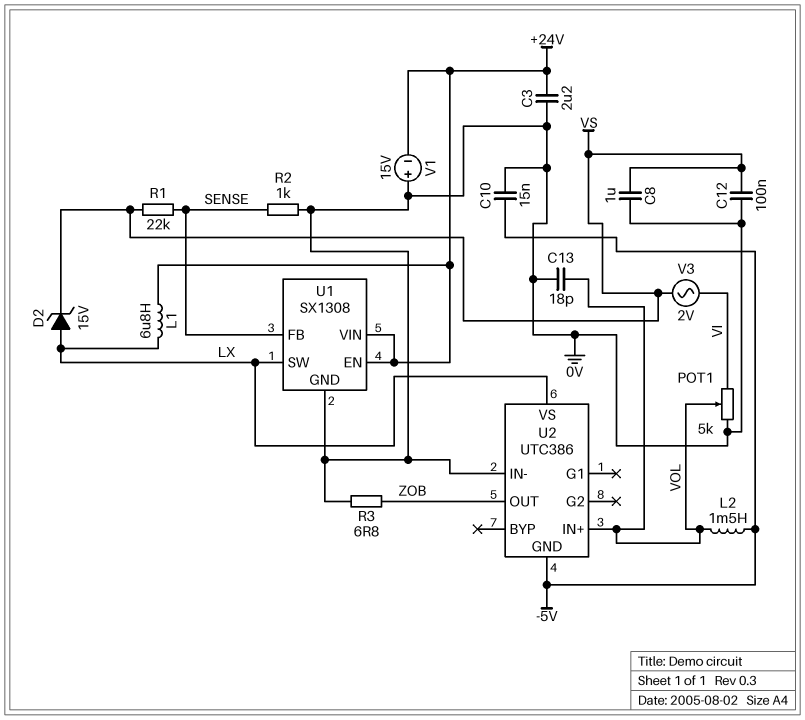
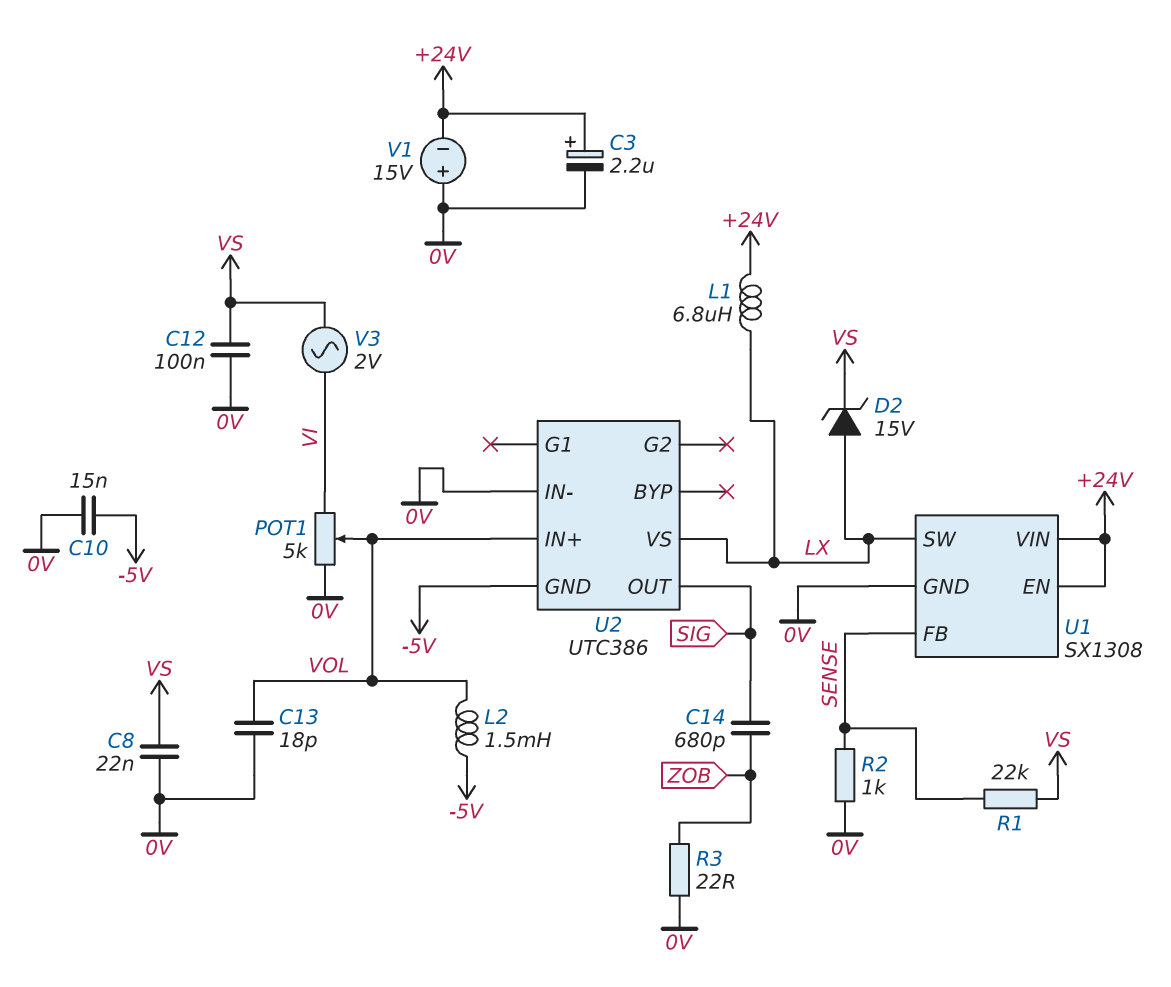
C3: 2.2uF (+24V, 0V) -> 2.2uF (plus +24V, minus 0V)
C8: 1uF (0V, VS) -> 22nF (0V, VS)
C14: none -> 680pF (SIG, ZOB)
R3: 6.8 (0V, ZOB) -> 22 (0V, ZOB)
U2 pin OUT: ZOB -> SIG

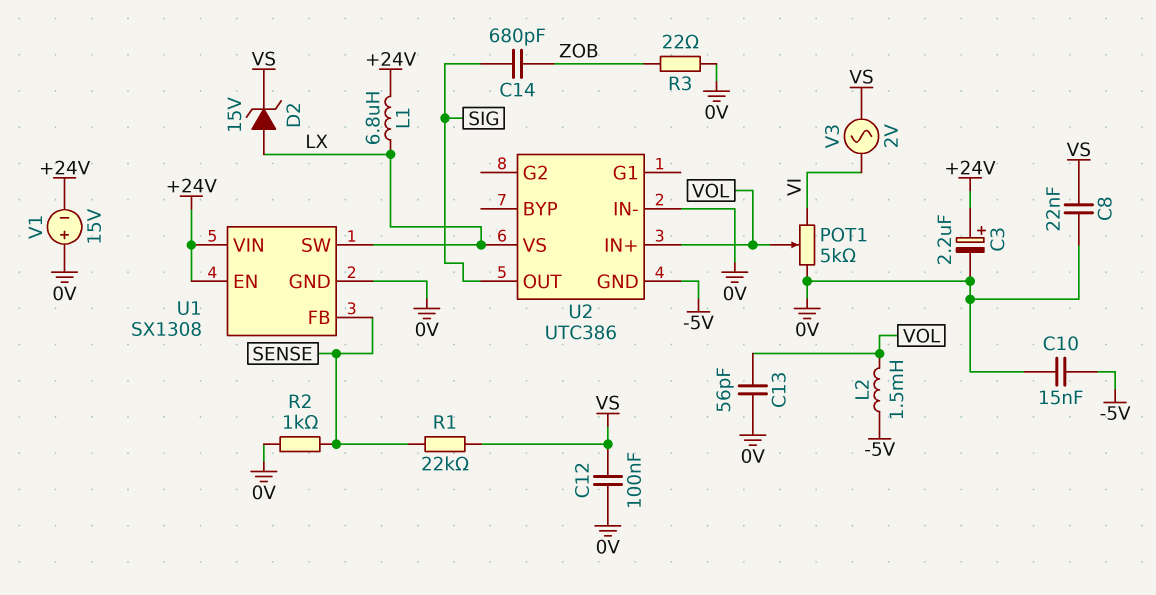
C13: 18pF (0V, VOL) -> 56pF (0V, VOL)

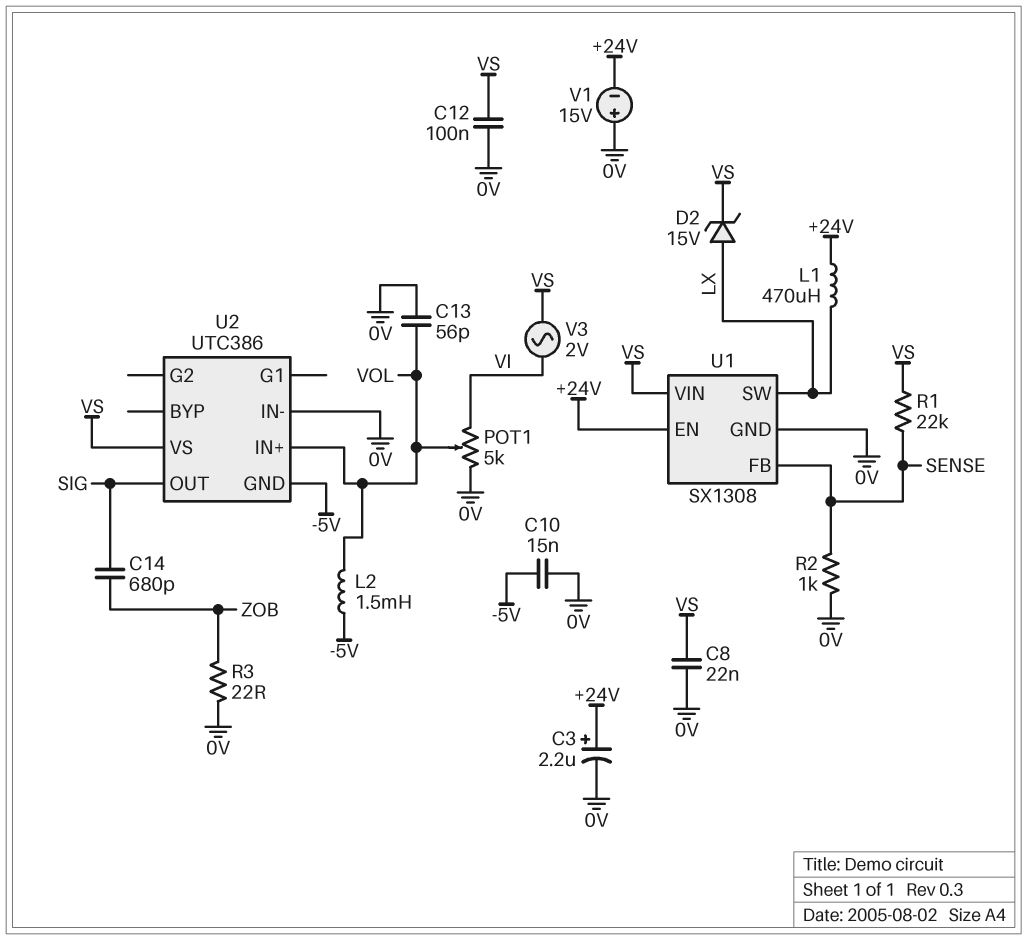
L1: 6.8uH (+24V, LX) -> 470uH (+24V, LX)
U1 pin VIN: +24V -> VS
U2 pin VS: LX -> VS

